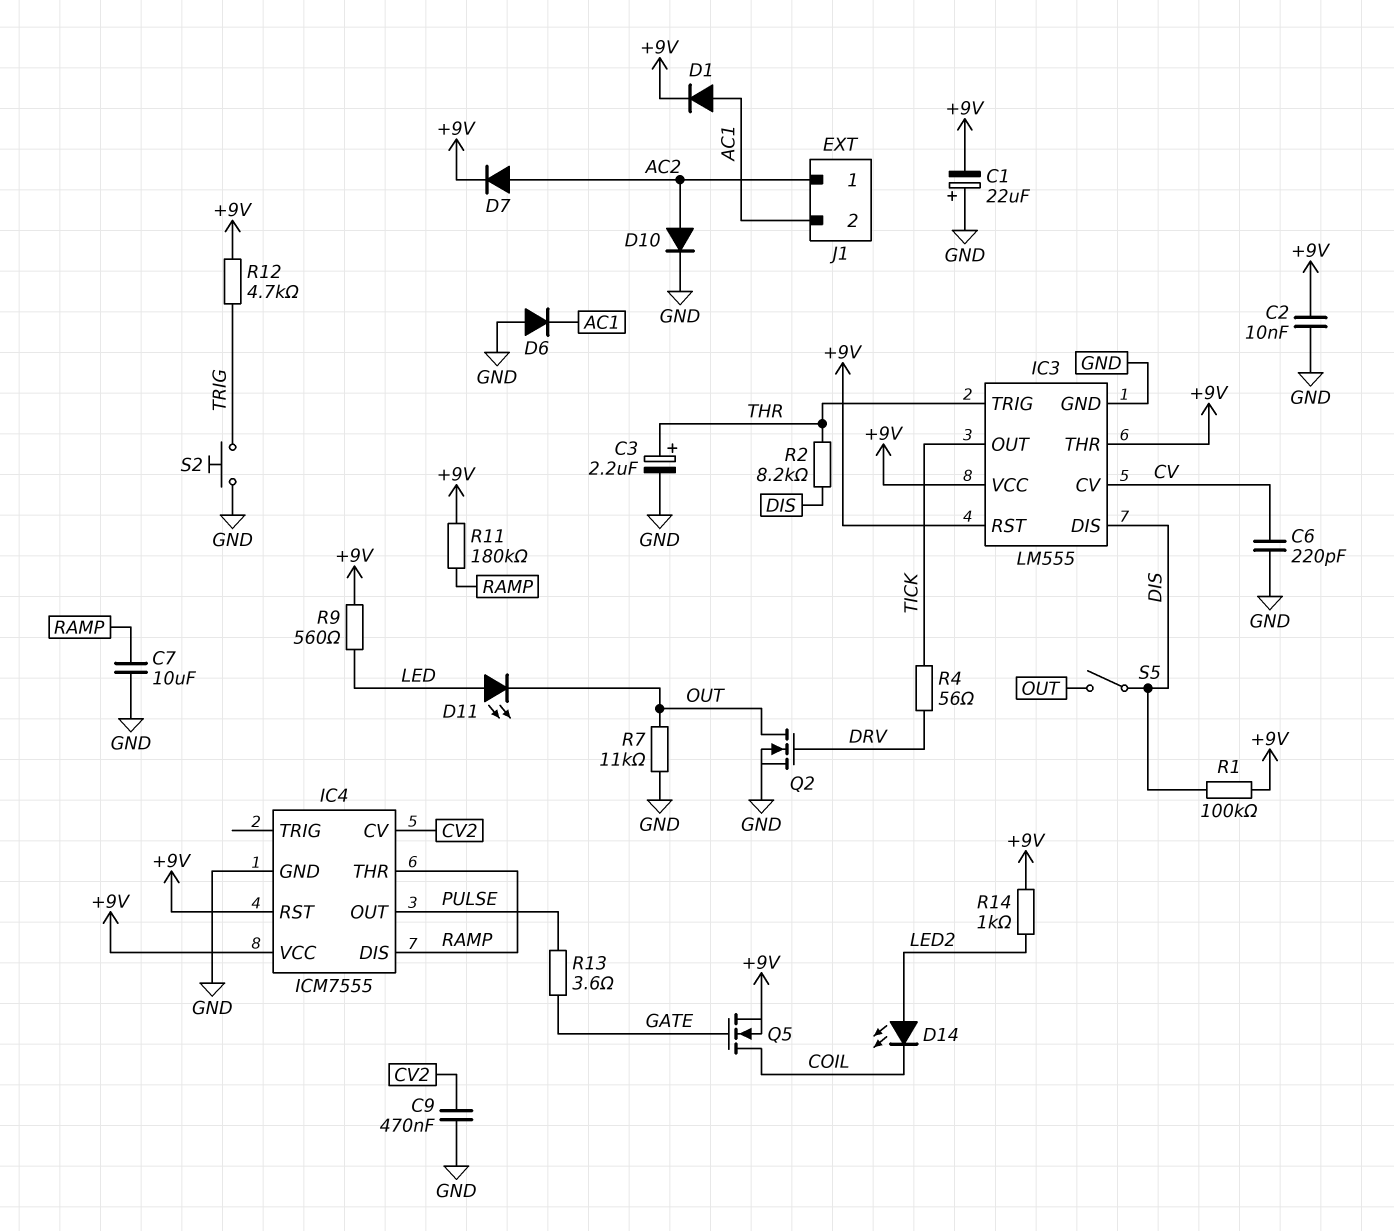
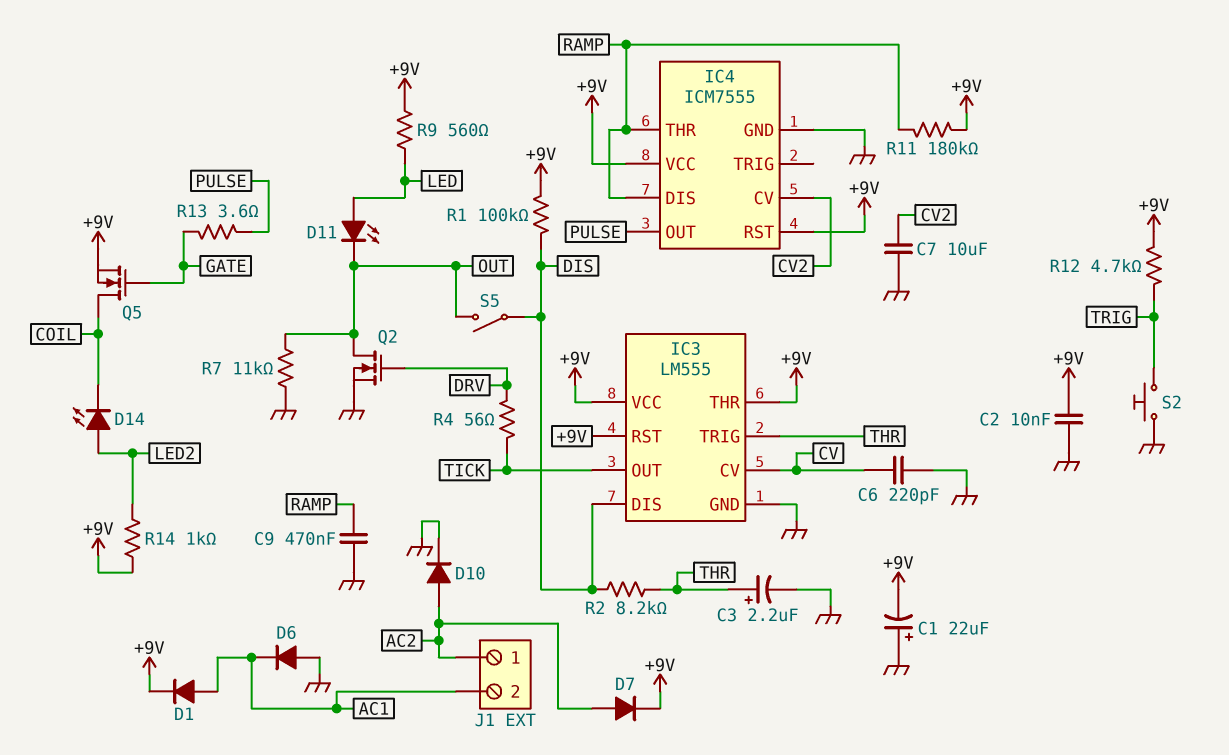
C7: 10uF (GND, RAMP) -> 10uF (CV2, GND)
C9: 470nF (CV2, GND) -> 470nF (GND, RAMP)

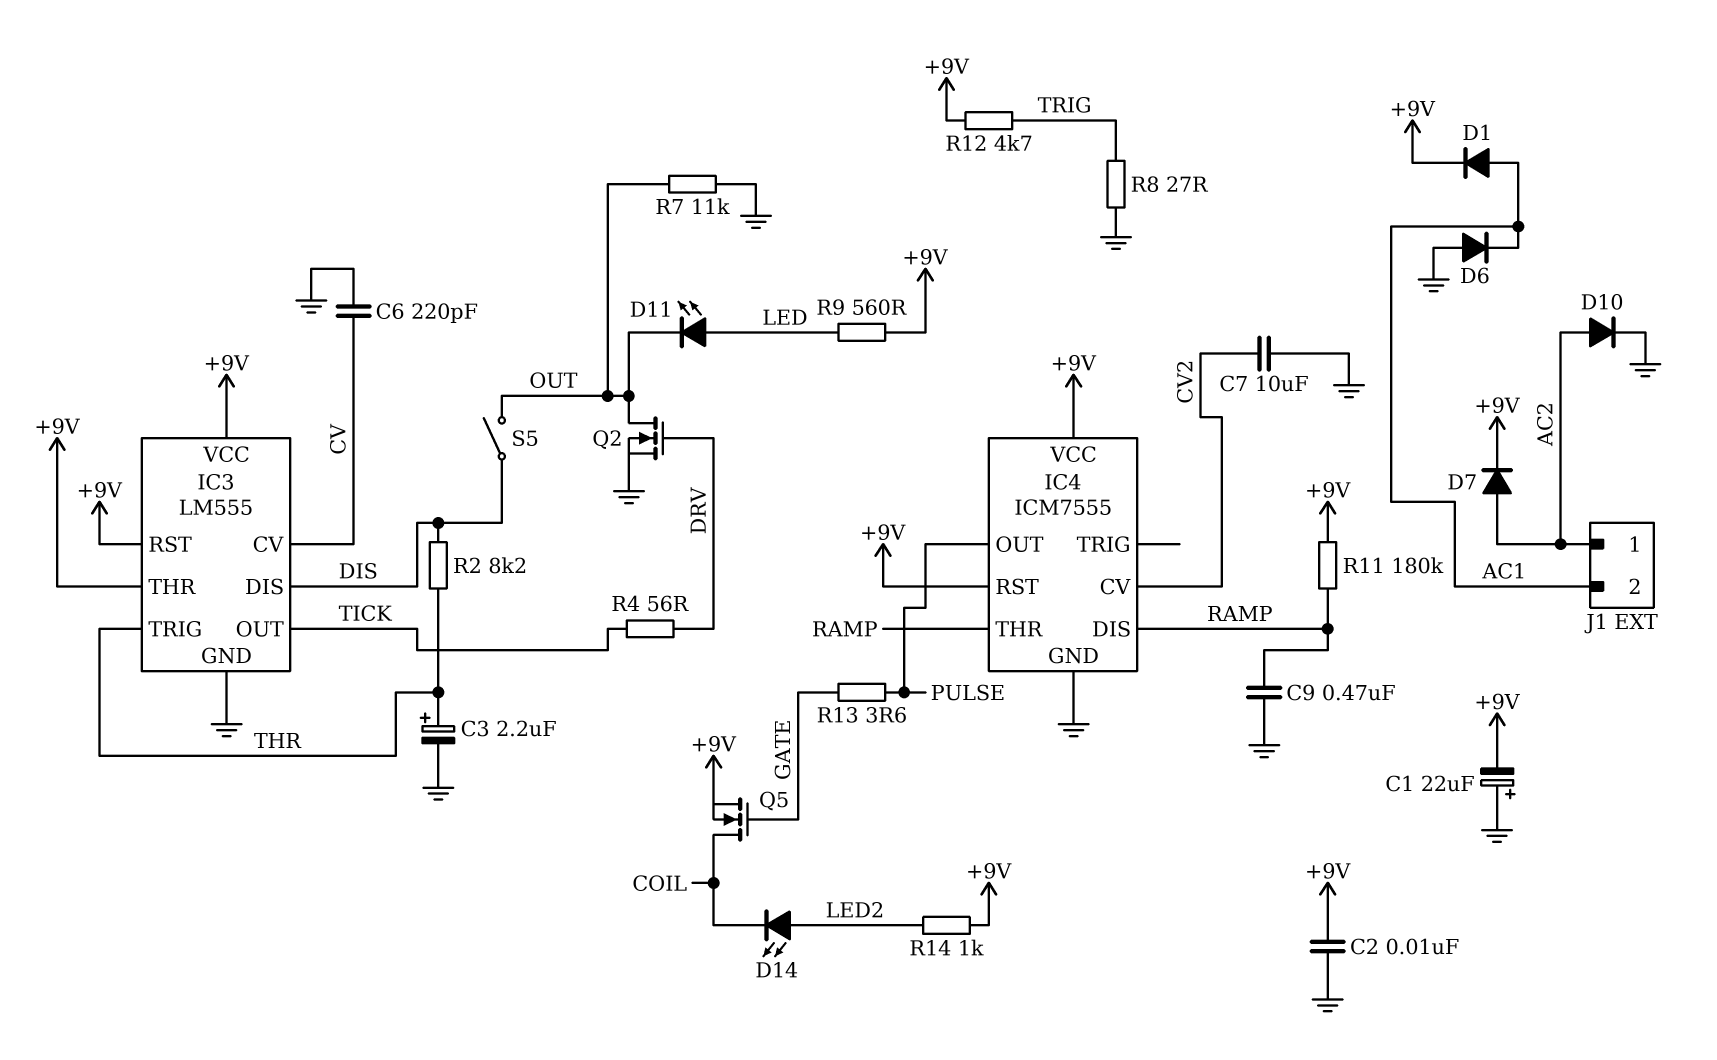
R1: 100k (+9V, DIS) -> none
R8: none -> 27 (GND, TRIG)
S2: button (GND, TRIG) -> none

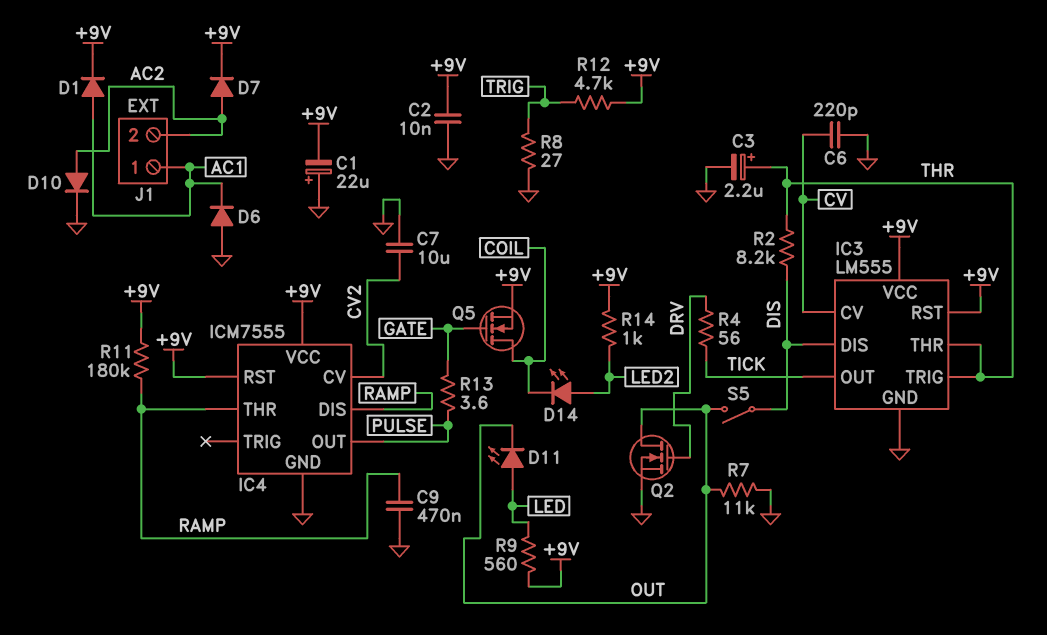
IC3 pin THR: +9V -> THR
J1 pin 1: AC2 -> AC1
J1 pin 2: AC1 -> AC2

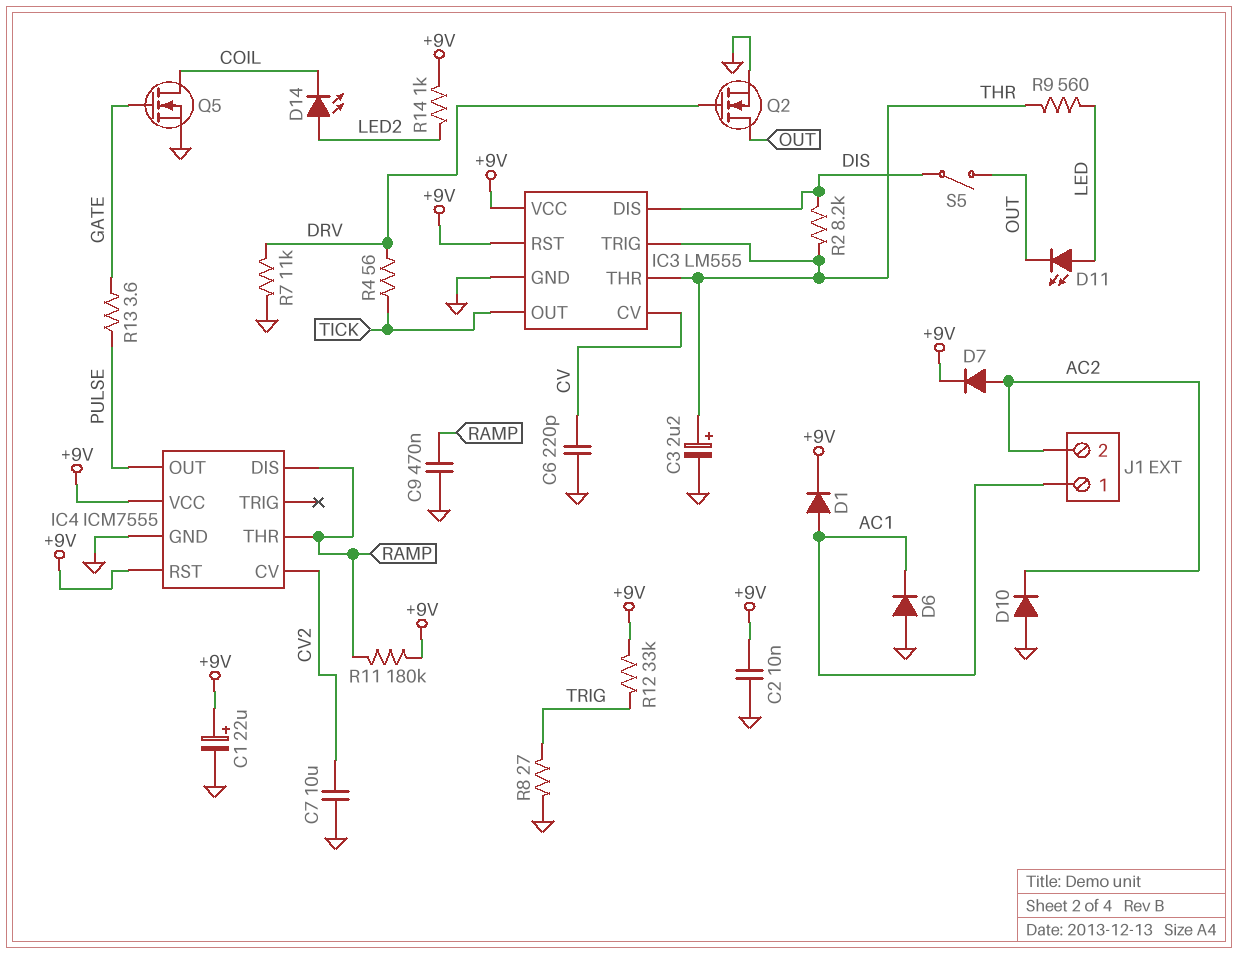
C1: 22uF (plus GND, minus +9V) -> 22uF (plus +9V, minus GND)
D10: diode (A AC2, K GND) -> diode (A GND, K AC2)
Q5: NMOS (G GATE, D COIL, S +9V) -> NMOS (G GATE, D COIL, S GND)
R7: 11k (GND, OUT) -> 11k (DRV, GND)
R9: 560 (+9V, LED) -> 560 (LED, THR)
R12: 4.7k (+9V, TRIG) -> 33k (+9V, TRIG)

